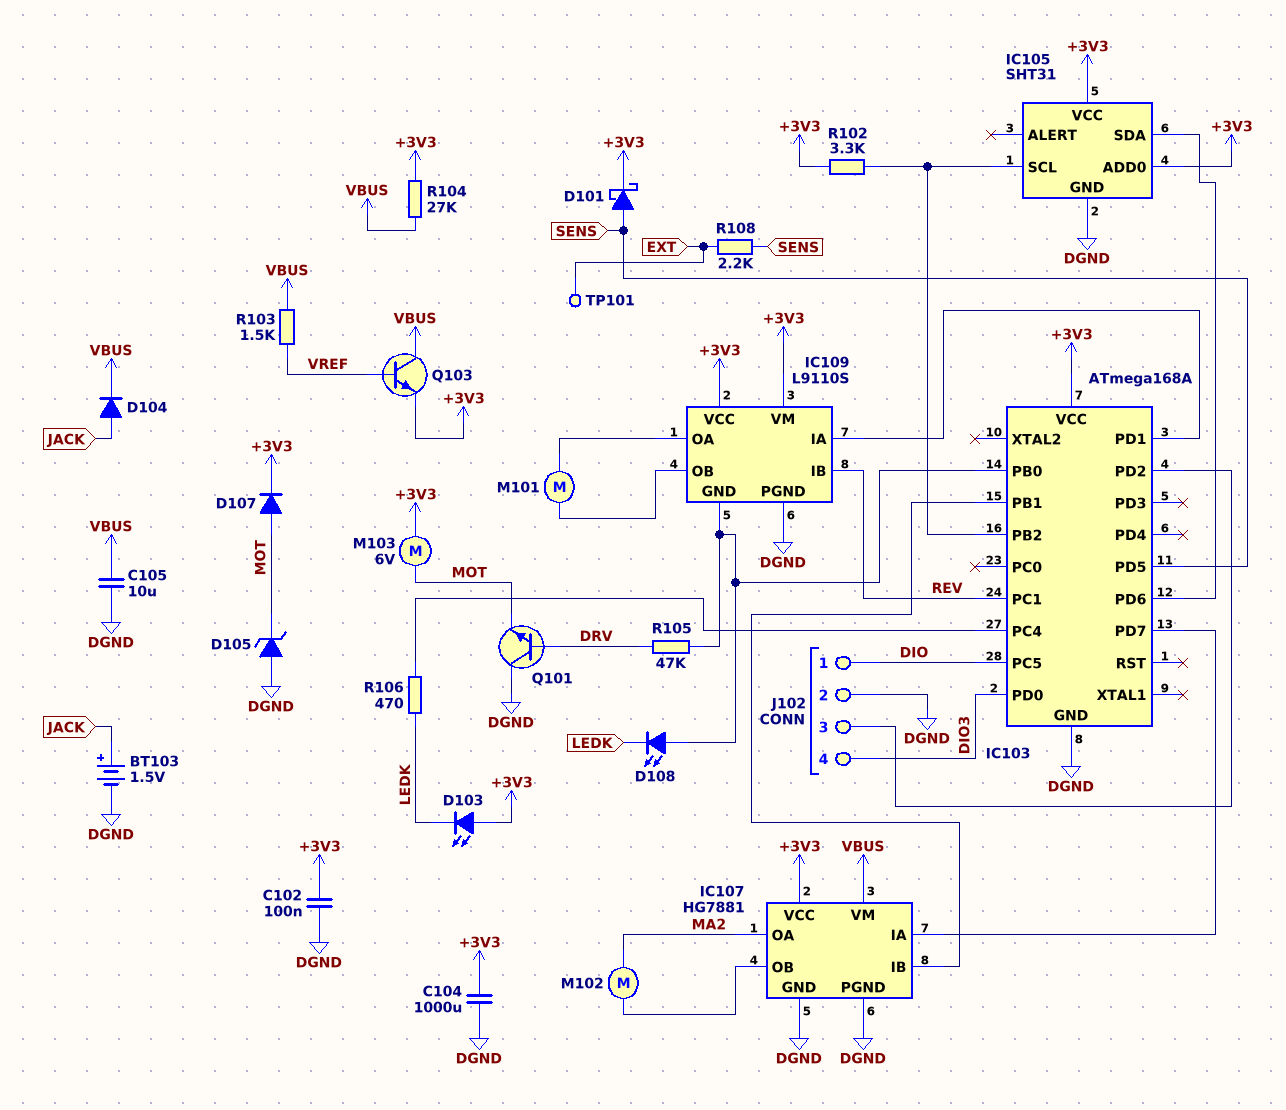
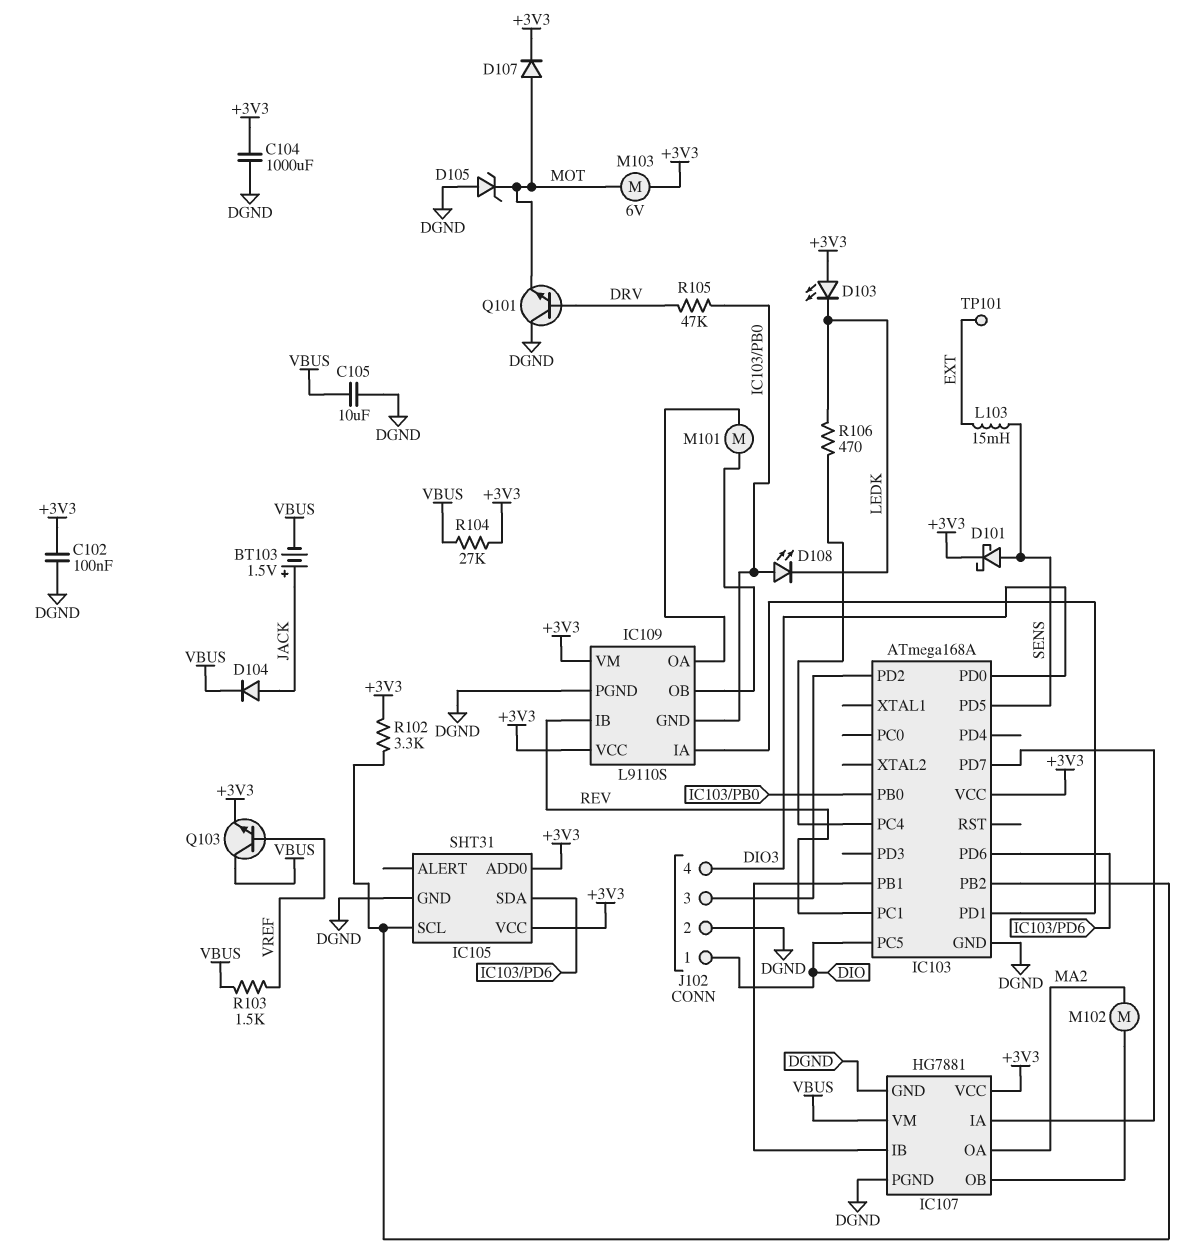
BT103: 1.5V (plus JACK, minus DGND) -> 1.5V (plus JACK, minus VBUS)
L103: none -> 15mH (EXT, SENS)
R108: 2.2k (EXT, SENS) -> none

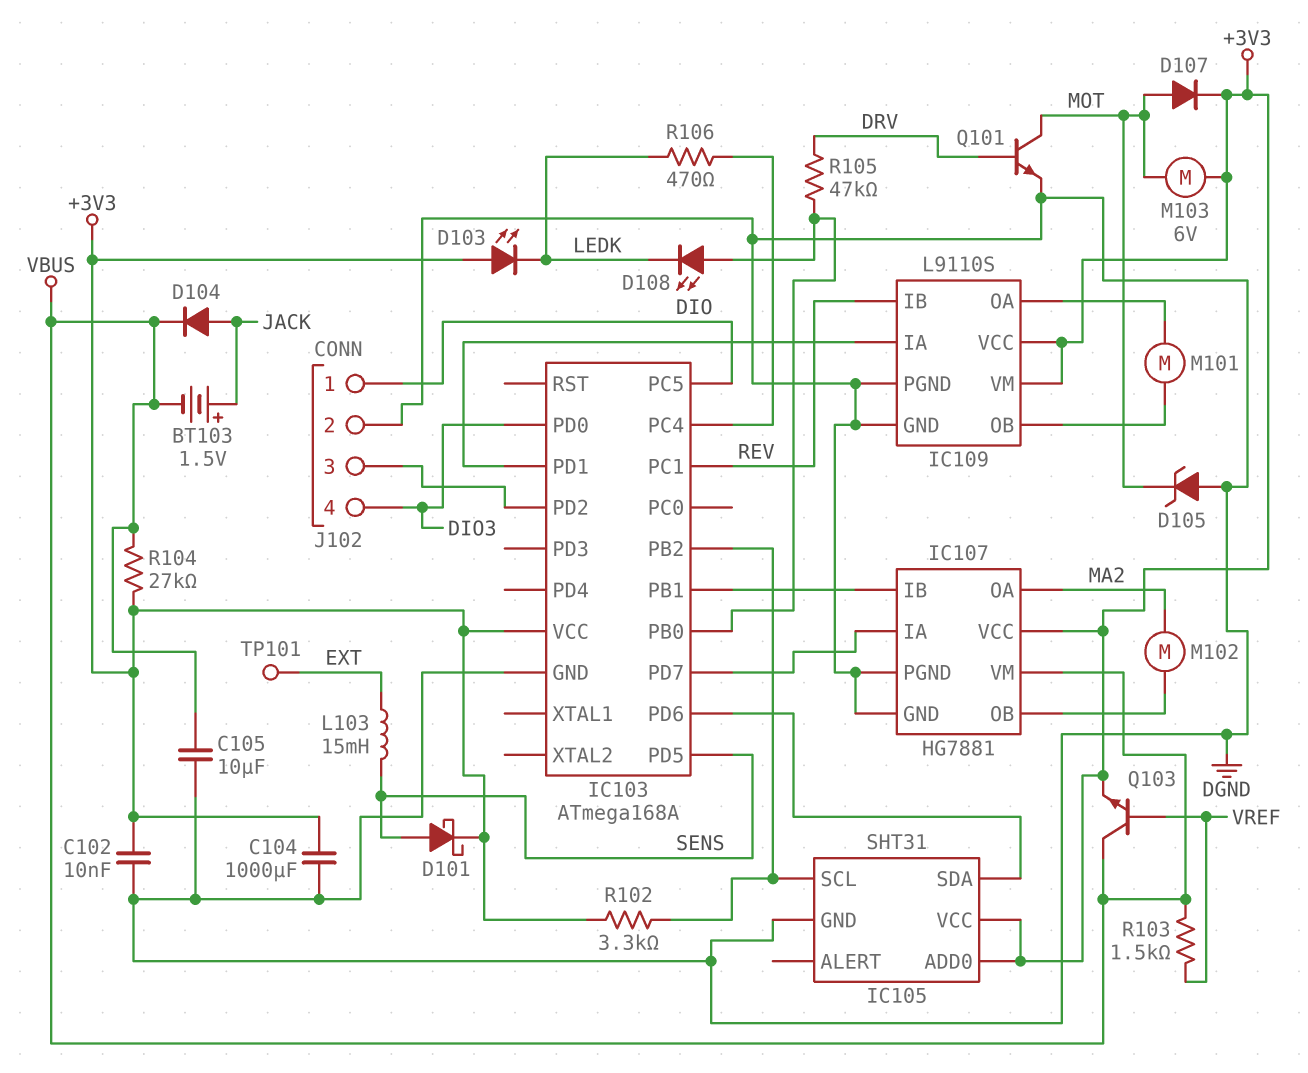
C102: 100nF (+3V3, DGND) -> 10nF (+3V3, DGND)
IC109 pin GND: IC103/PB0 -> DGND
Q101: NPN (B DRV, C DGND, E MOT) -> NPN (B DRV, C MOT, E DGND)

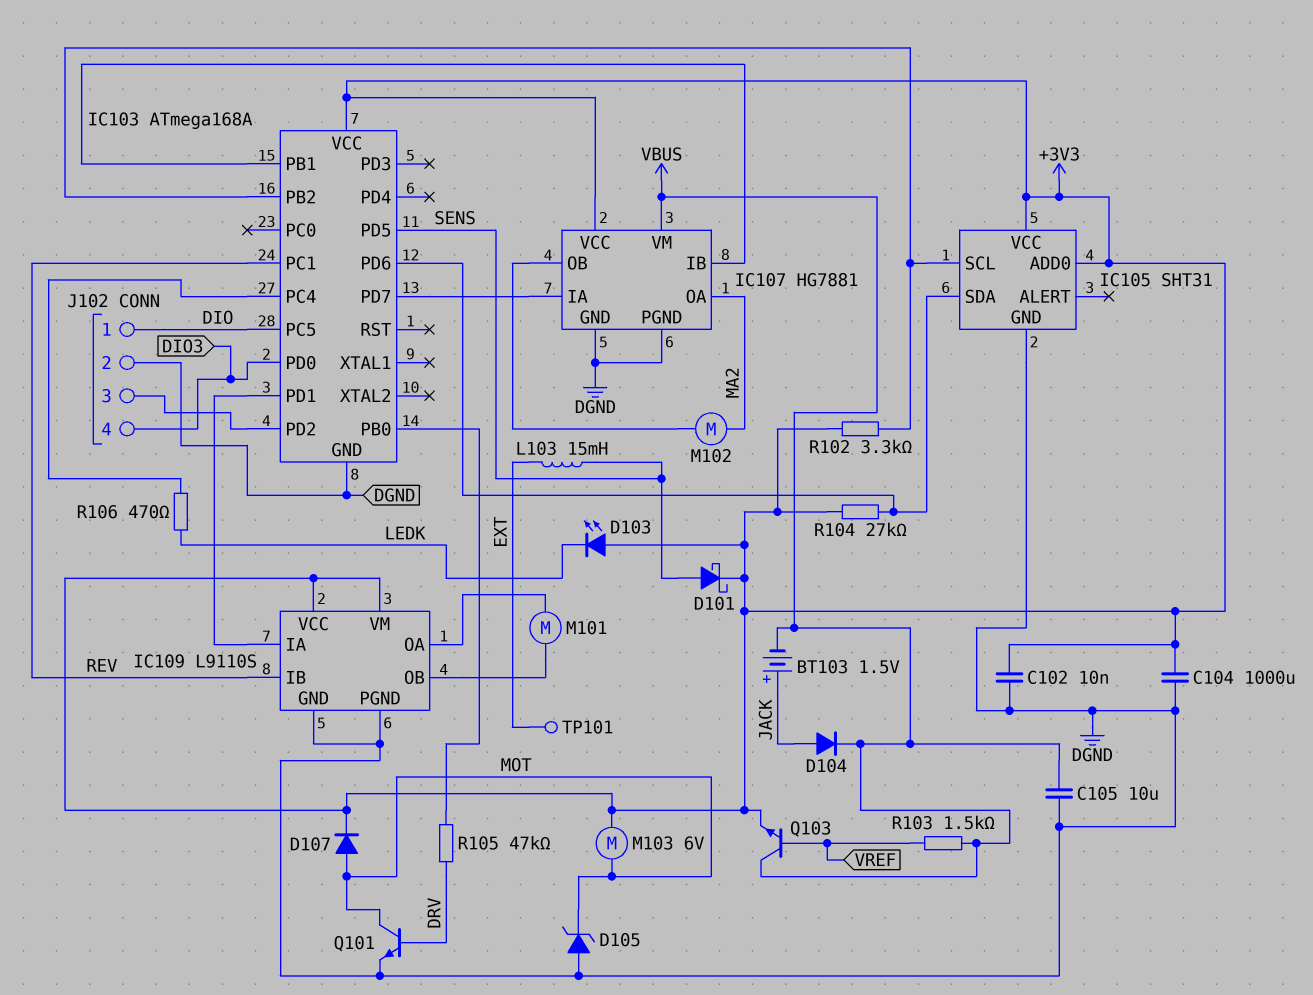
D108: LED (A IC103/PB0, K LEDK) -> none
R104: 27k (+3V3, VBUS) -> 27k (+3V3, IC103/PD6)

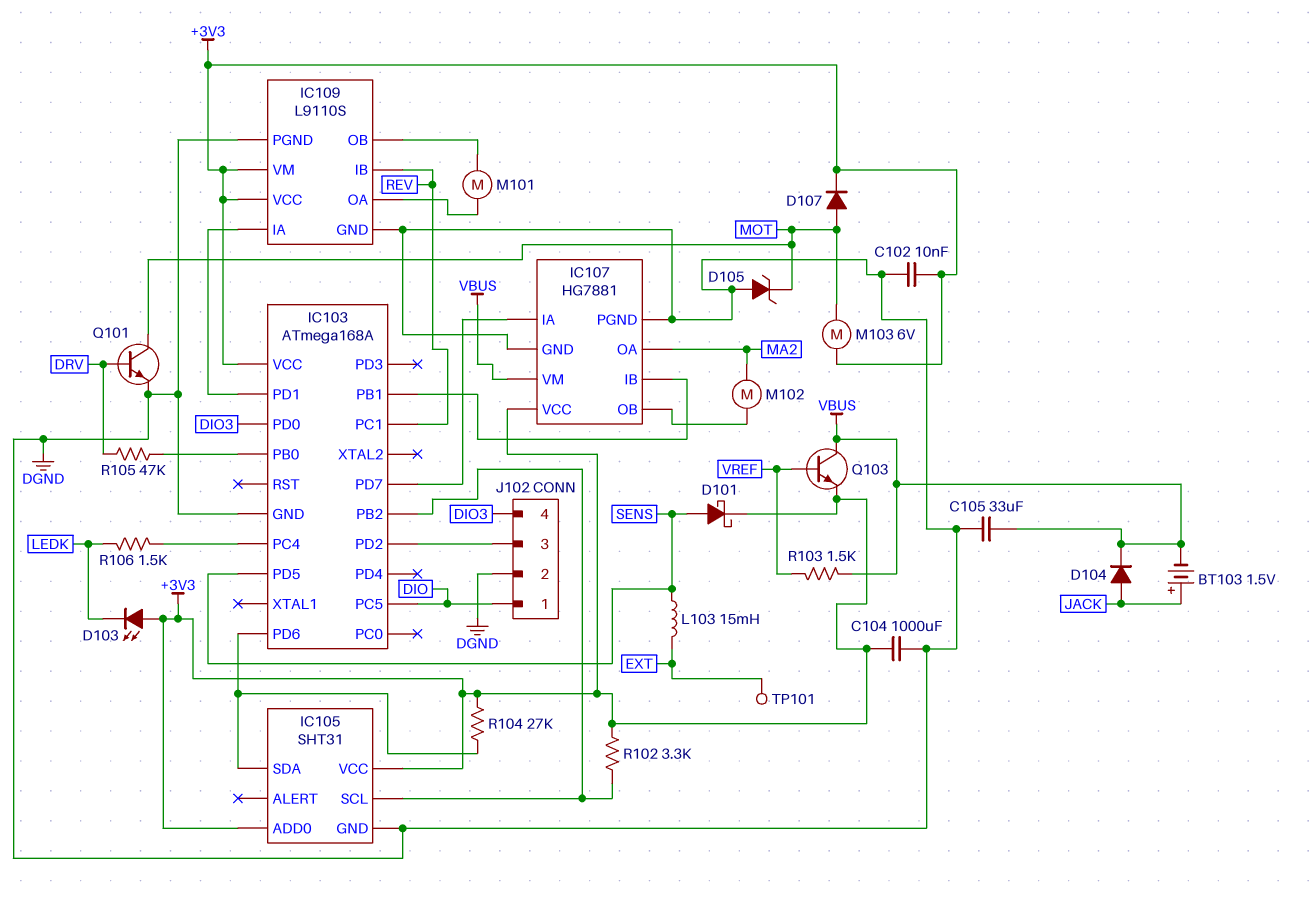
C105: 10uF (DGND, VBUS) -> 33uF (DGND, VBUS)
R106: 470 (IC103/PC4, LEDK) -> 1.5k (IC103/PC4, LEDK)

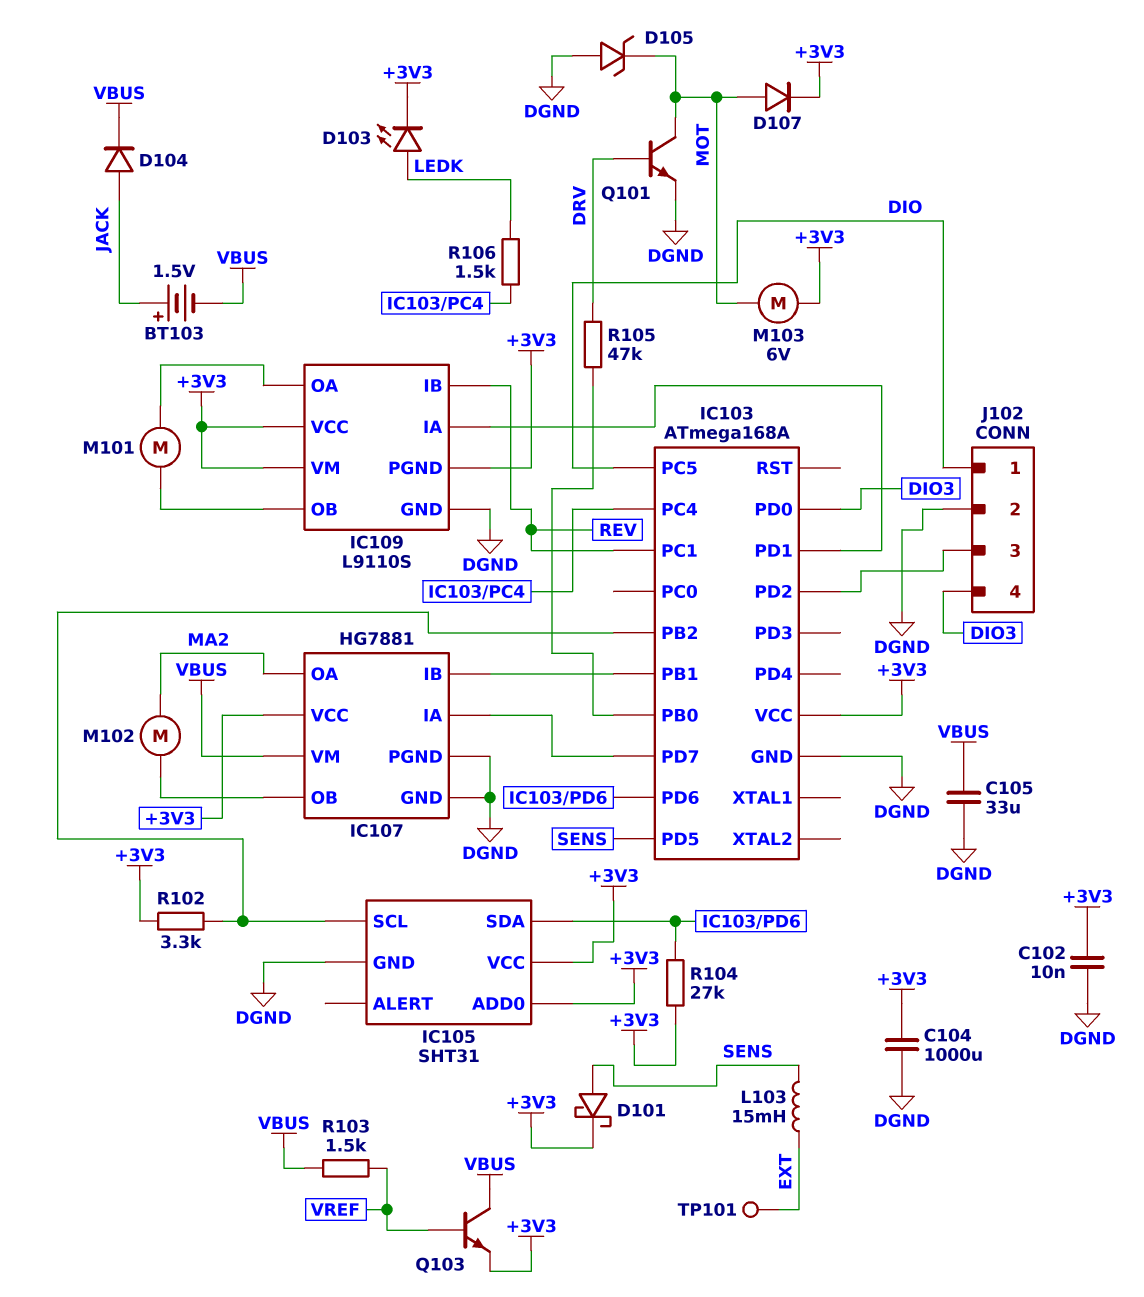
D103: LED (A +3V3, K LEDK) -> LED (A LEDK, K +3V3)
IC109 pin PGND: DGND -> +3V3

